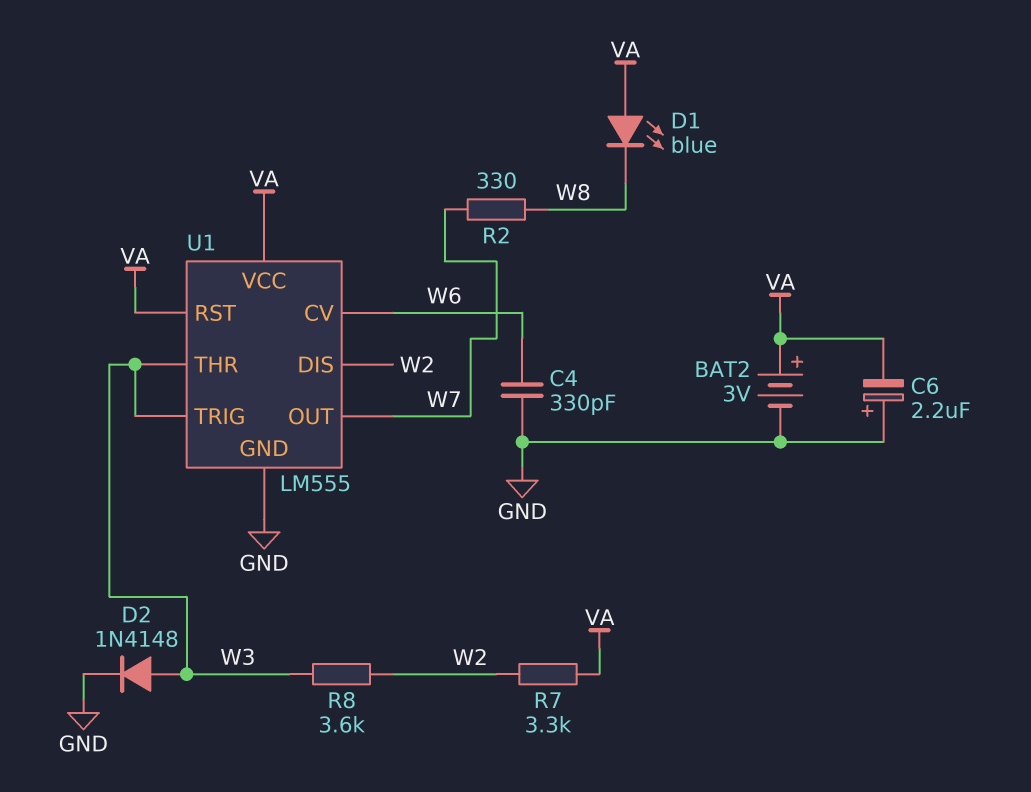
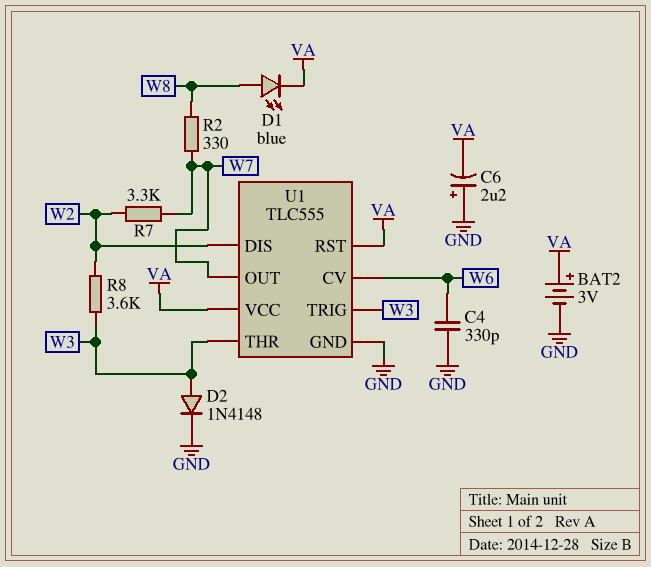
D1: LED blue (A VA, K W8) -> LED blue (A W8, K VA)
R7: 3.3k (VA, W2) -> 3.3k (W2, W7)
U1: LM555 -> TLC555

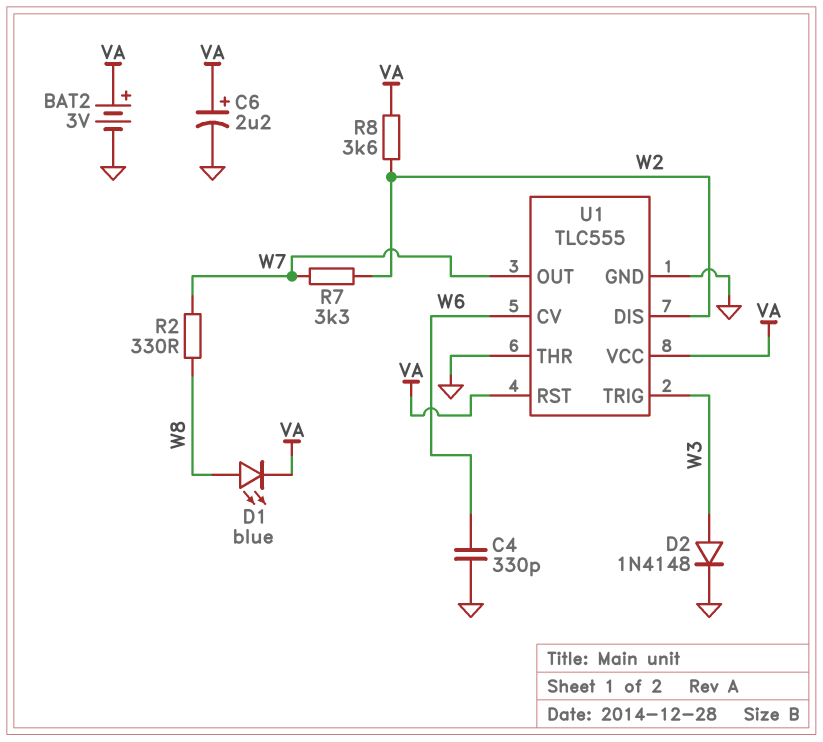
C6: 2.2uF (plus GND, minus VA) -> 2.2uF (plus VA, minus GND)
R8: 3.6k (W2, W3) -> 3.6k (VA, W2)
U1 pin THR: W3 -> GND

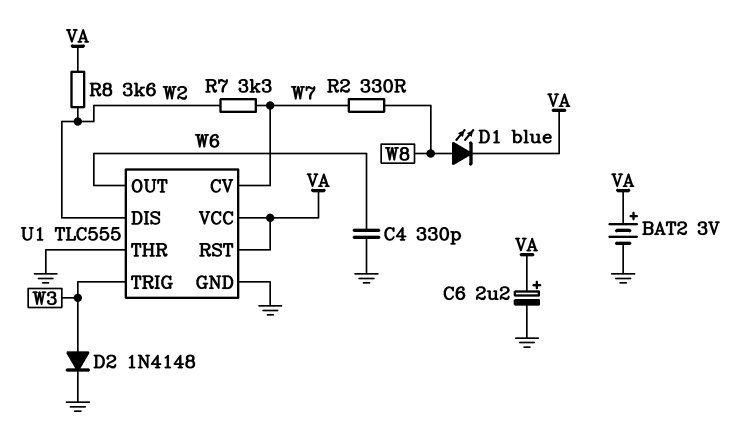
U1 pin CV: W6 -> W7
U1 pin OUT: W7 -> W6

